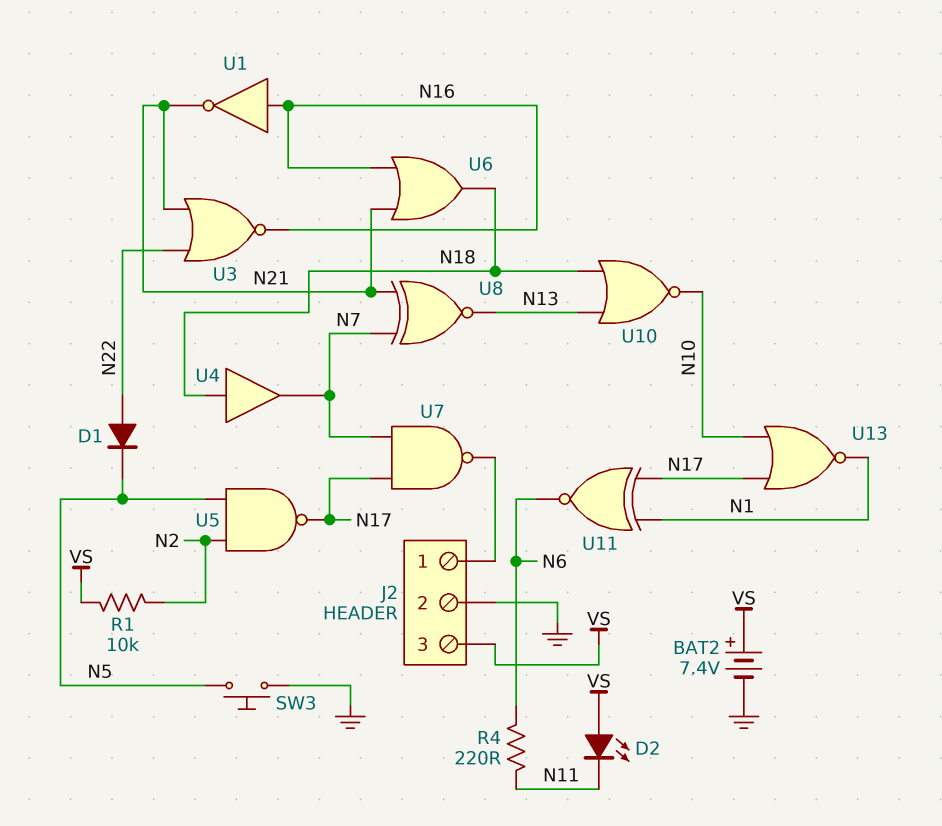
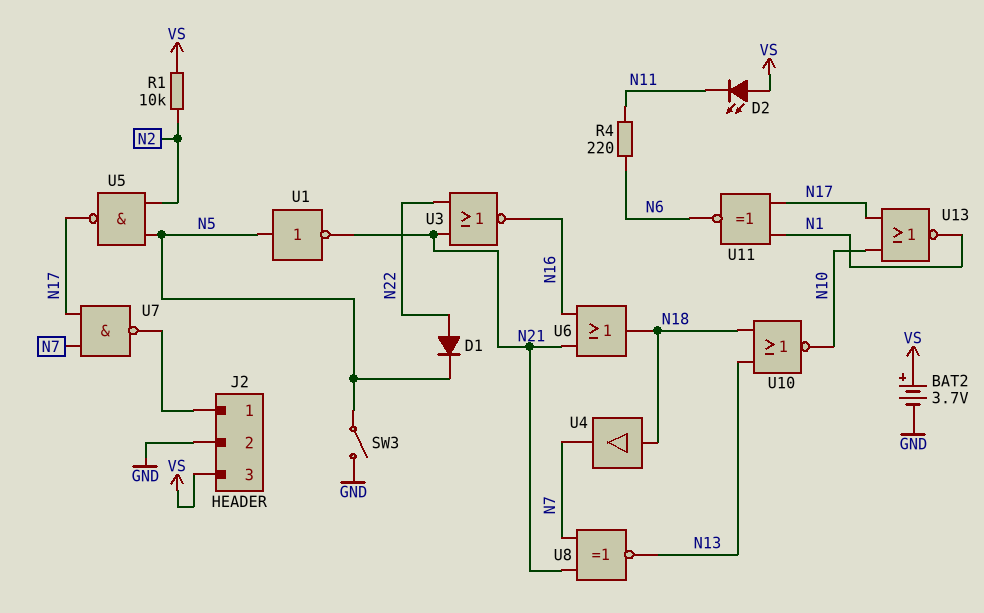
BAT2: 7.4V (plus VS, minus GND) -> 3.7V (plus VS, minus GND)
SW3: button (GND, N5) -> switch (GND, N5)
U1: NOT (in N16, out N21) -> NOT (in N5, out N21)

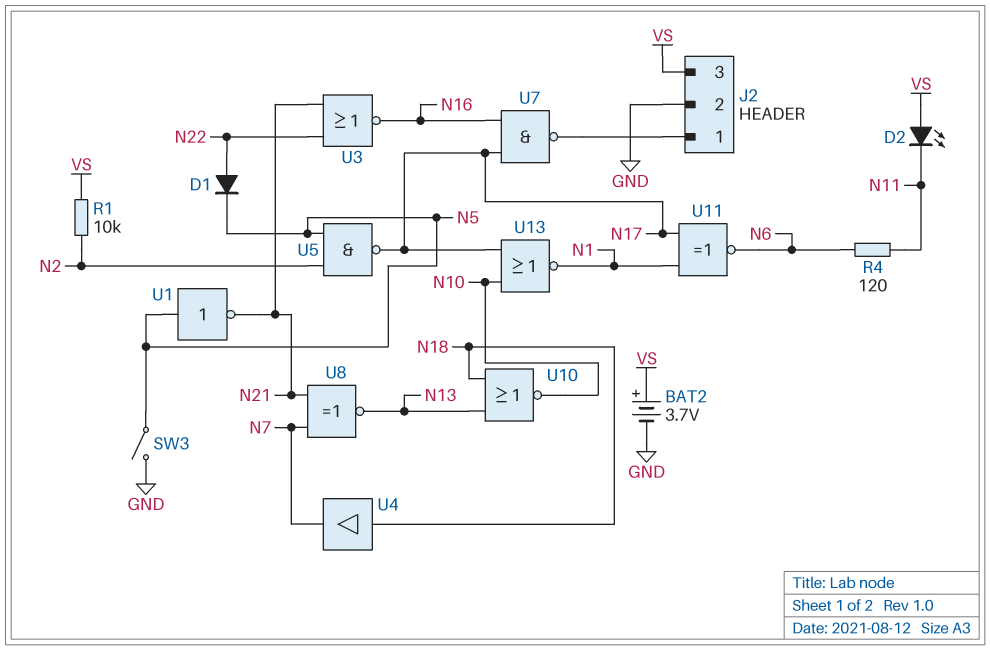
R4: 220 (N6, N11) -> 120 (N6, N11)
U6: OR (in N16, in N21, out N18) -> none
U7: NAND (in N7, in N17, out J2/1) -> NAND (in N16, in N17, out J2/1)

